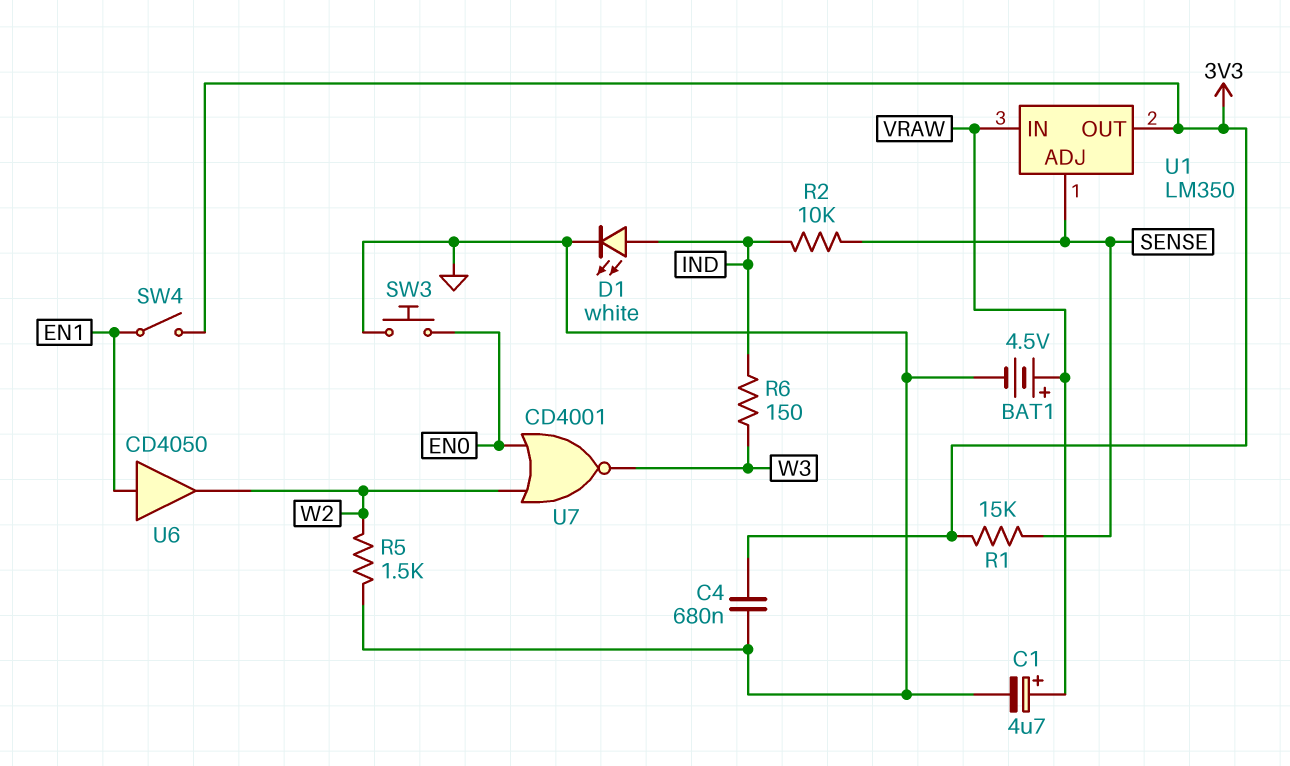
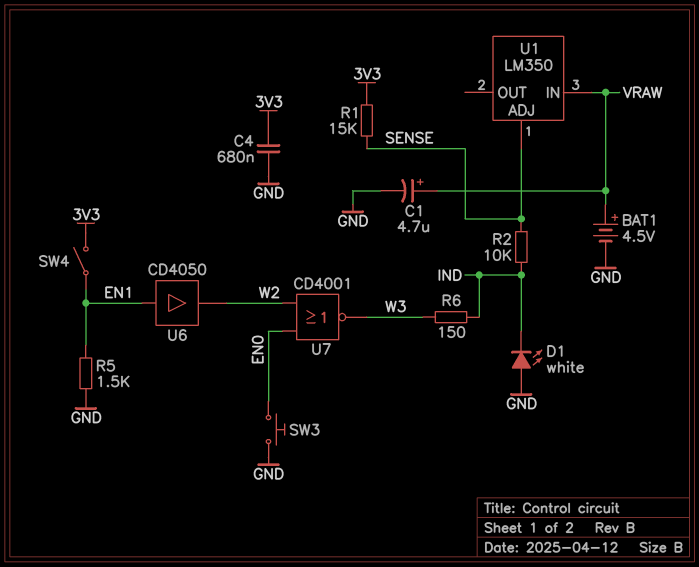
D1: LED white (A IND, K GND) -> LED white (A GND, K IND)
R5: 1.5k (GND, W2) -> 1.5k (EN1, GND)
U1 pin OUT: 3V3 -> none

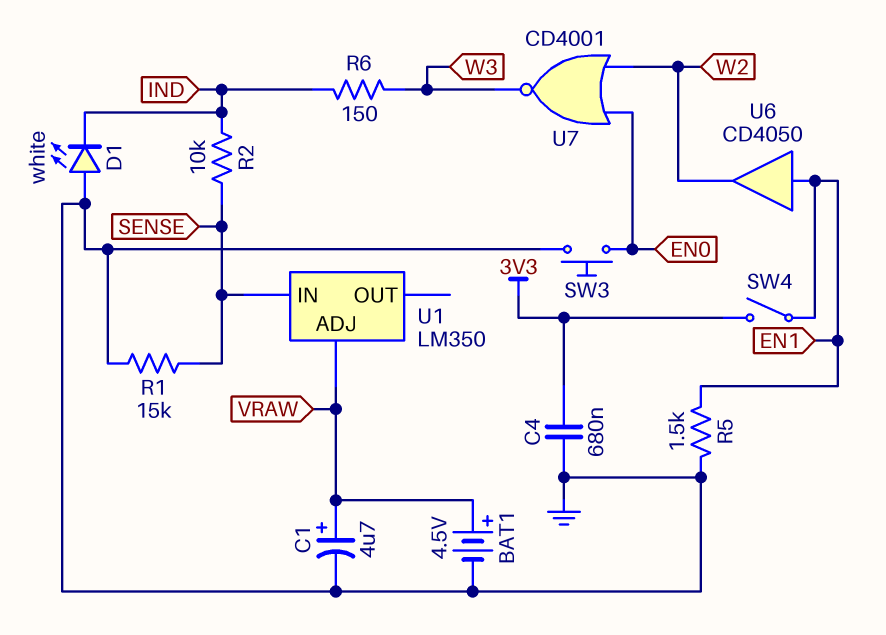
R1: 15k (3V3, SENSE) -> 15k (GND, SENSE)
U1 pin ADJ: SENSE -> VRAW
U1 pin IN: VRAW -> SENSE

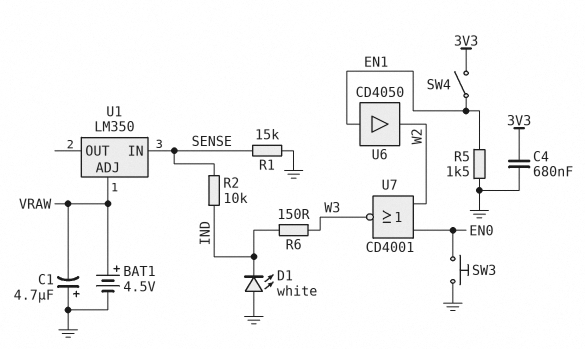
C1: 4.7uF (plus VRAW, minus GND) -> 4.7uF (plus GND, minus VRAW)

